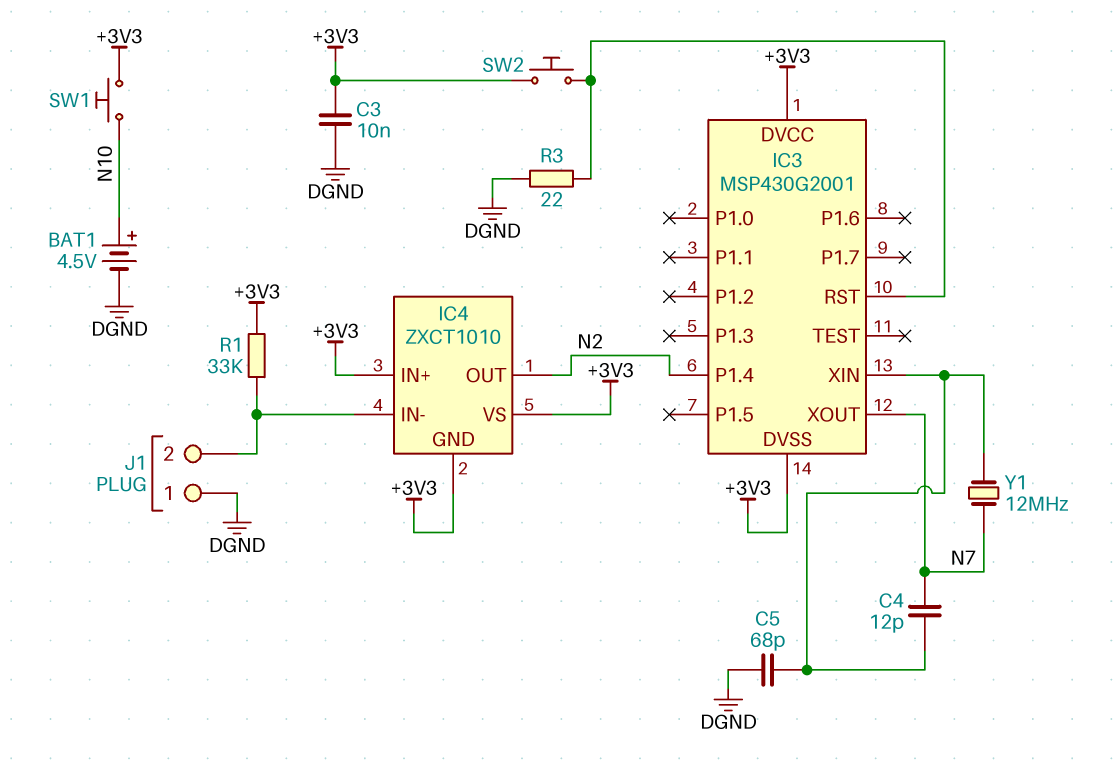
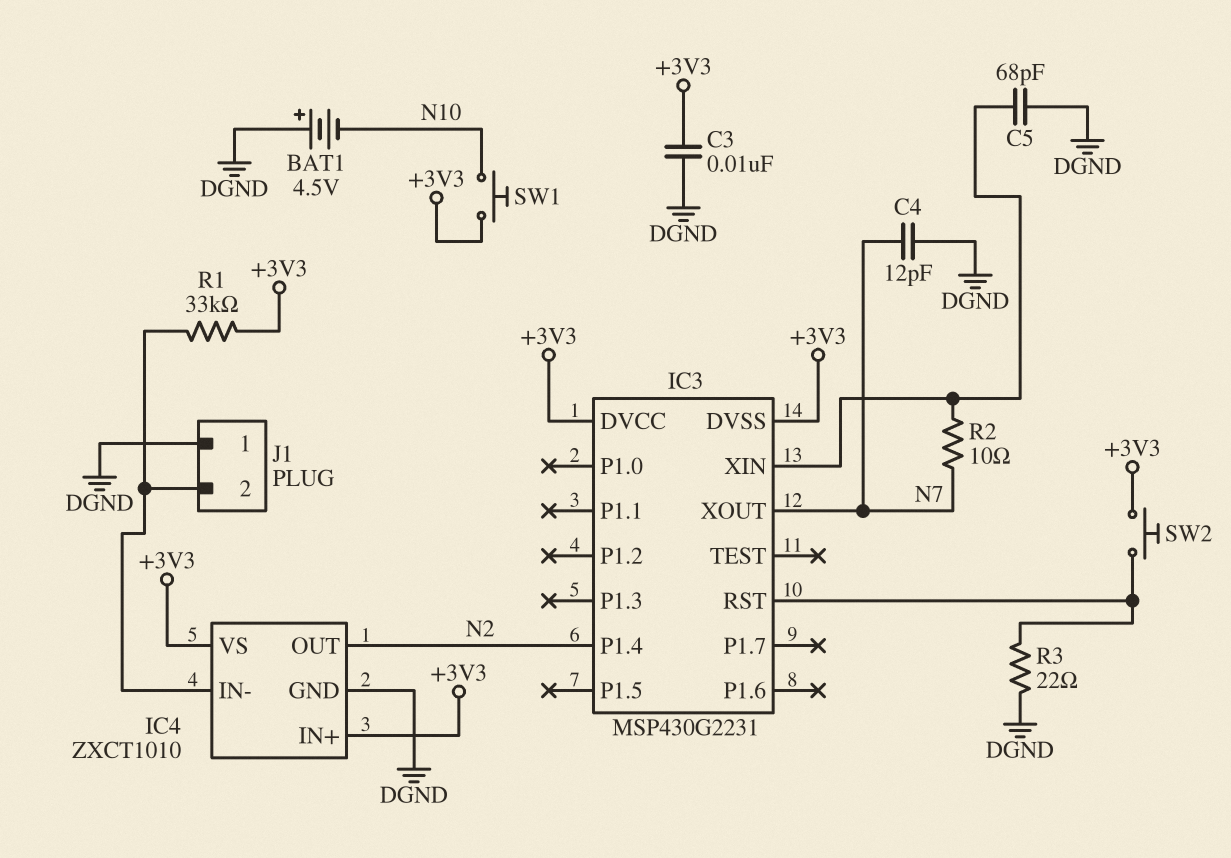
BAT1: 4.5V (plus N10, minus DGND) -> 4.5V (plus DGND, minus N10)
C4: 12pF (IC3/XIN, N7) -> 12pF (DGND, N7)
IC3: MSP430G2001 -> MSP430G2231
IC4 pin GND: +3V3 -> DGND
R2: none -> 10 (IC3/XIN, N7)
Y1: 12MHz (IC3/XIN, N7) -> none

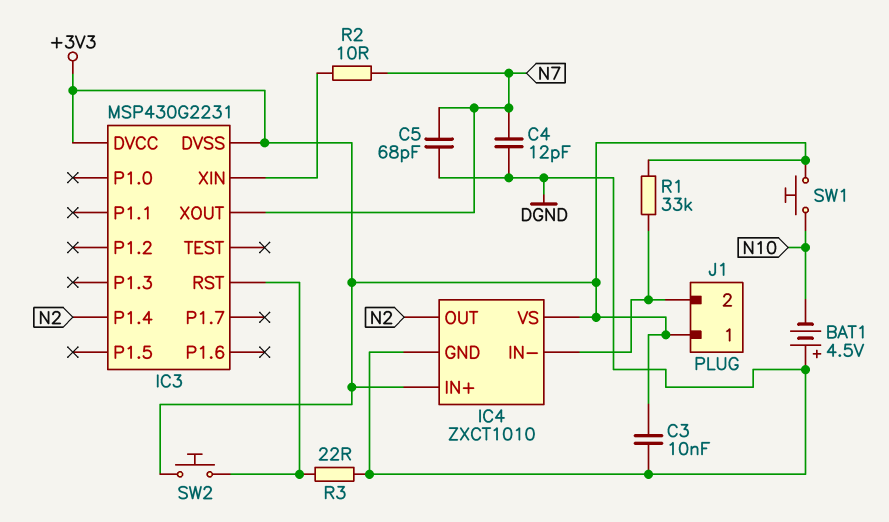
C5: 68pF (DGND, IC3/XIN) -> 68pF (DGND, N7)
J1 pin 1: DGND -> +3V3

